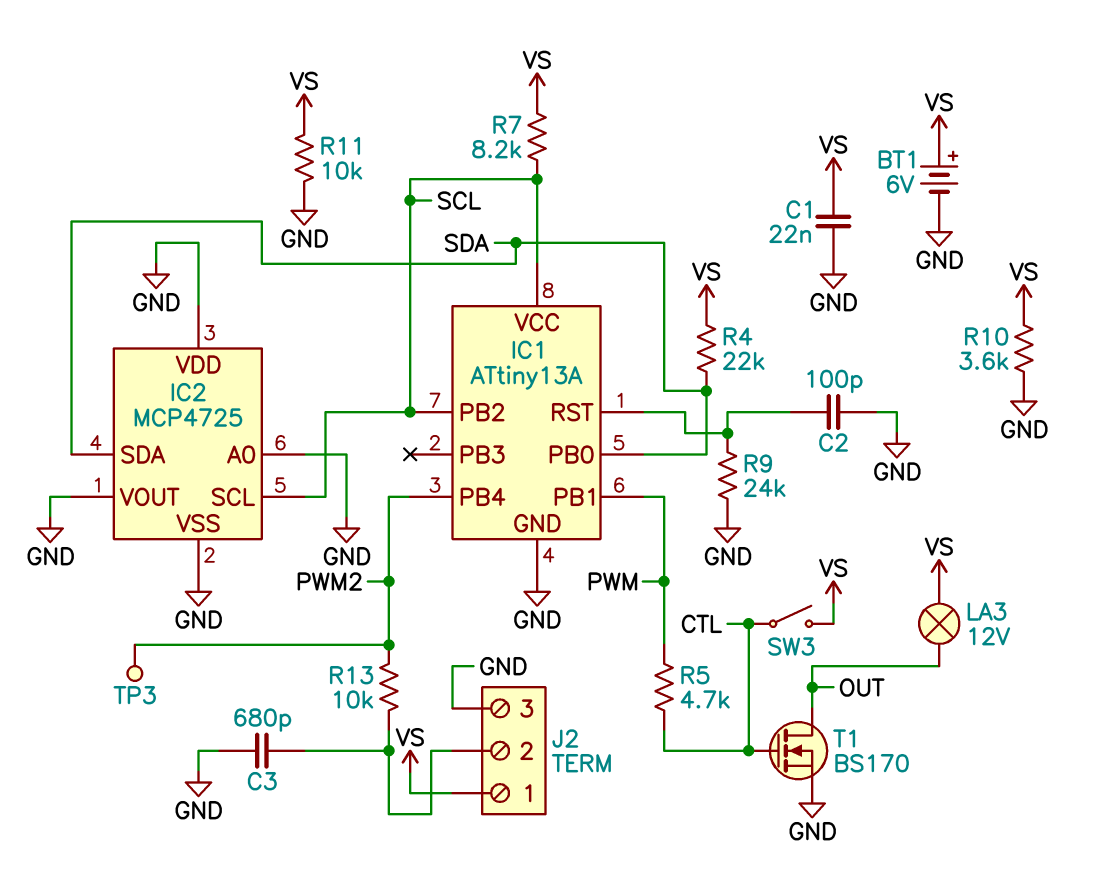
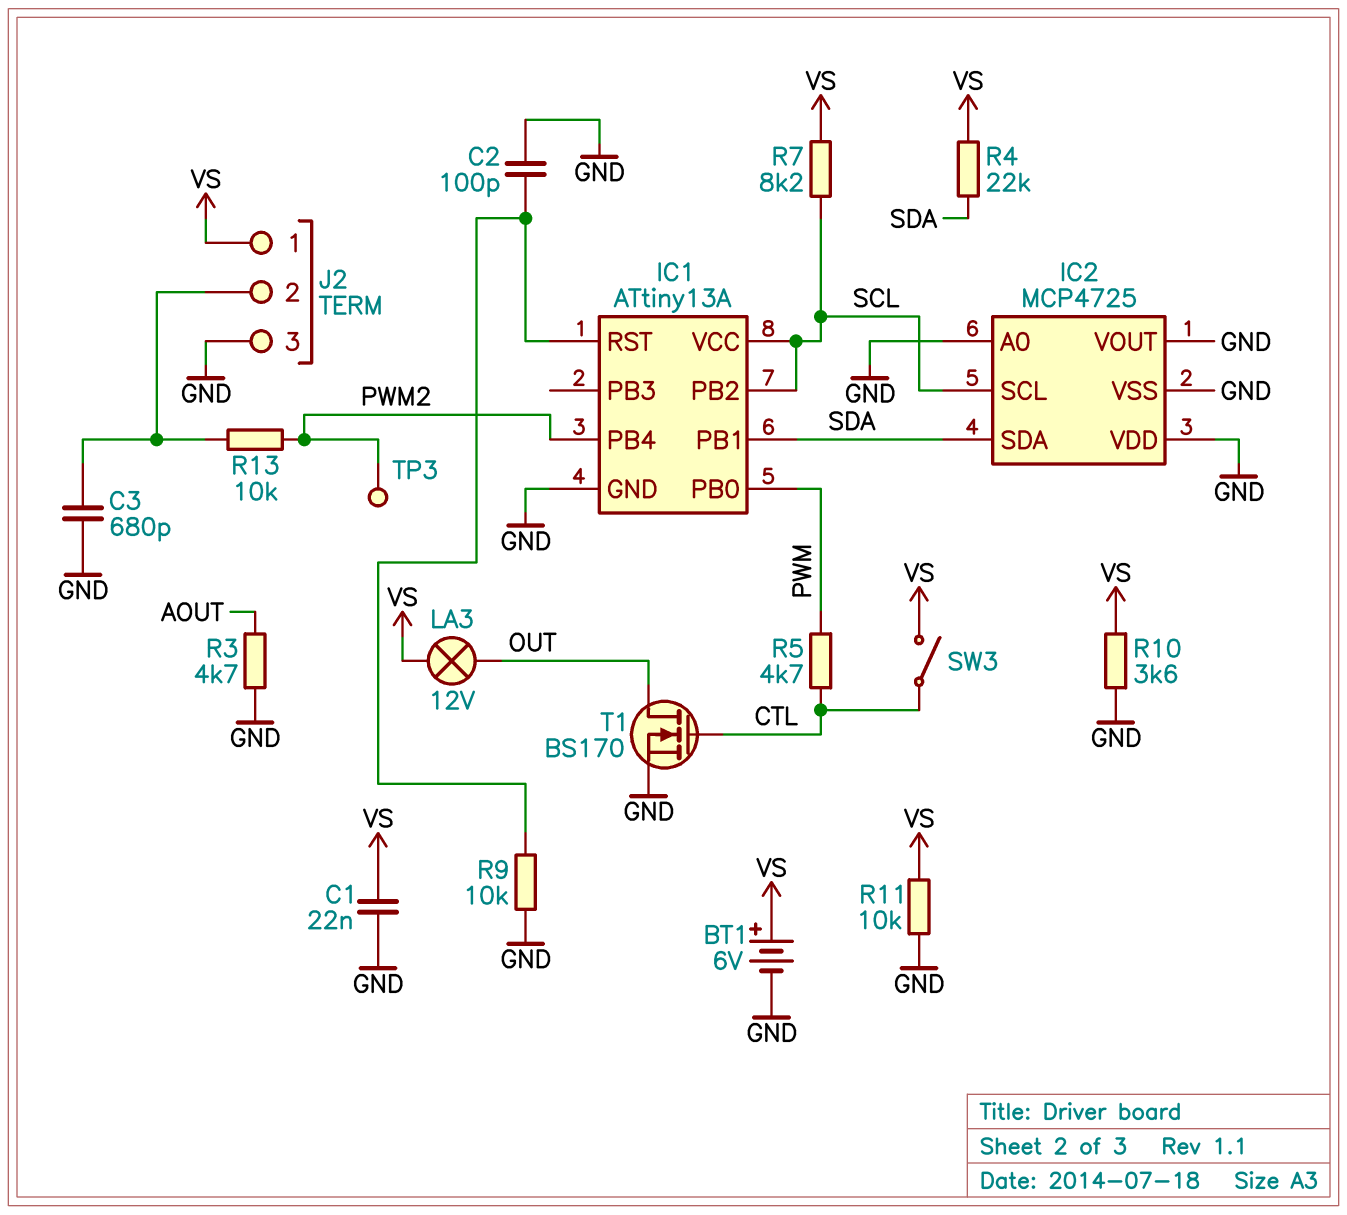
IC1 pin PB0: SDA -> PWM
IC1 pin PB1: PWM -> SDA
R3: none -> 4.7k (AOUT, GND)
R9: 24k (GND, IC1/RST) -> 10k (GND, IC1/RST)

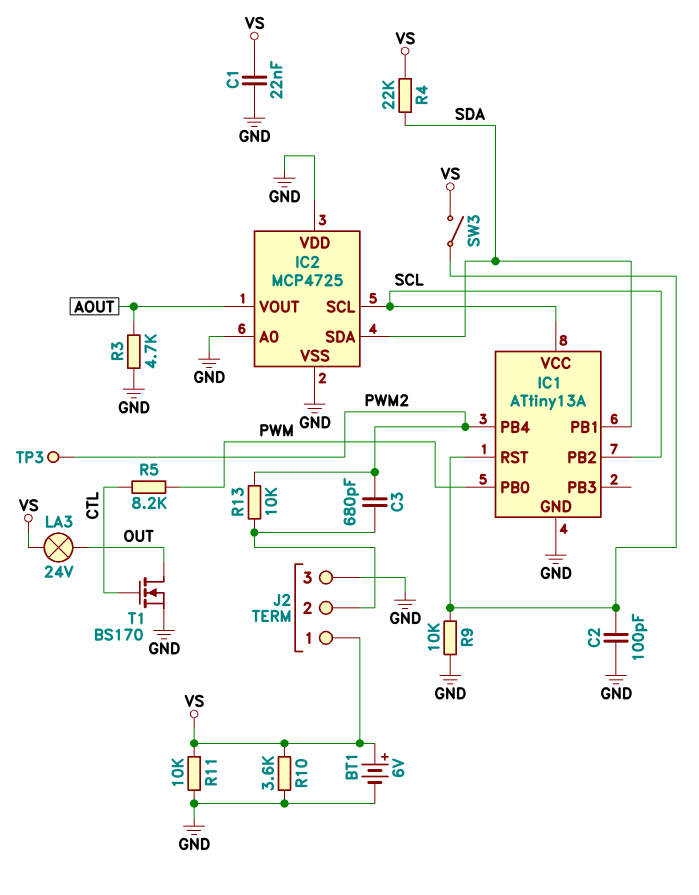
C3: 680pF (GND, J2/2) -> 680pF (J2/2, PWM2)
IC2 pin VOUT: GND -> AOUT
LA3: lamp 12V (OUT, VS) -> lamp 24V (OUT, VS)
R5: 4.7k (CTL, PWM) -> 8.2k (CTL, PWM)
R7: 8.2k (SCL, VS) -> none
SW3: switch (CTL, VS) -> switch (IC1/RST, VS)

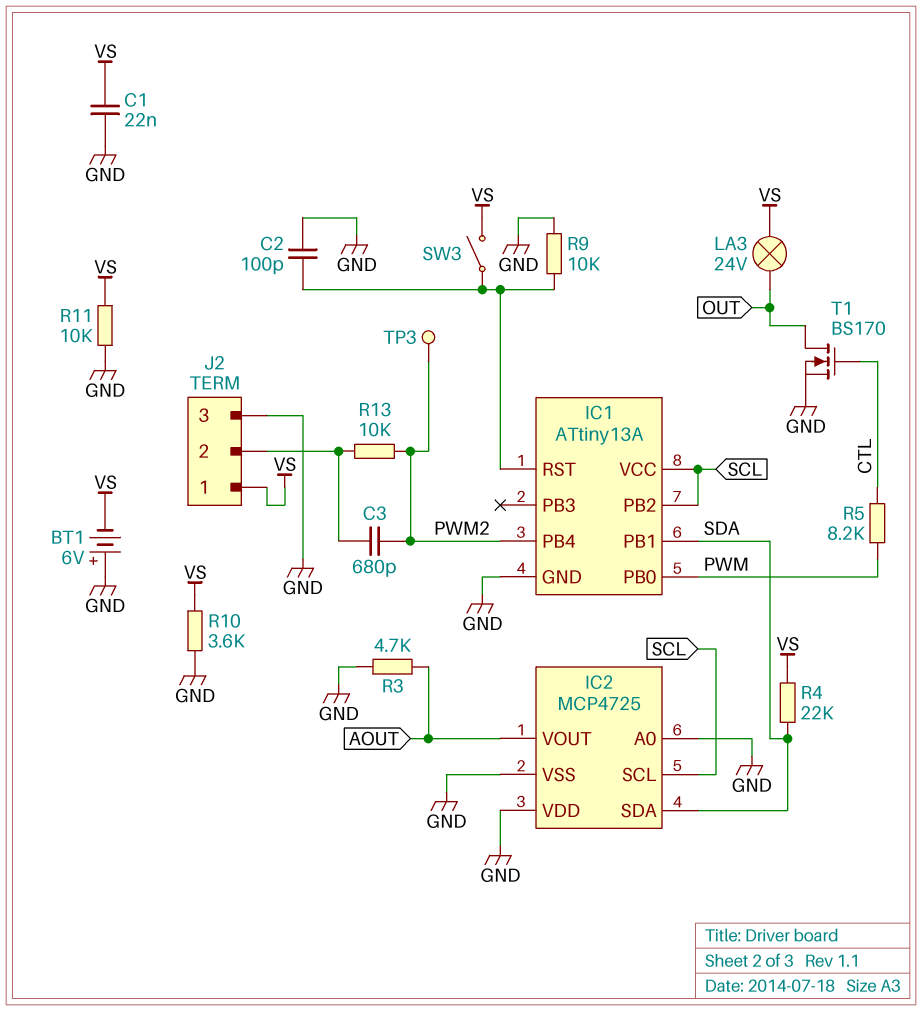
BT1: 6V (plus VS, minus GND) -> 6V (plus GND, minus VS)

